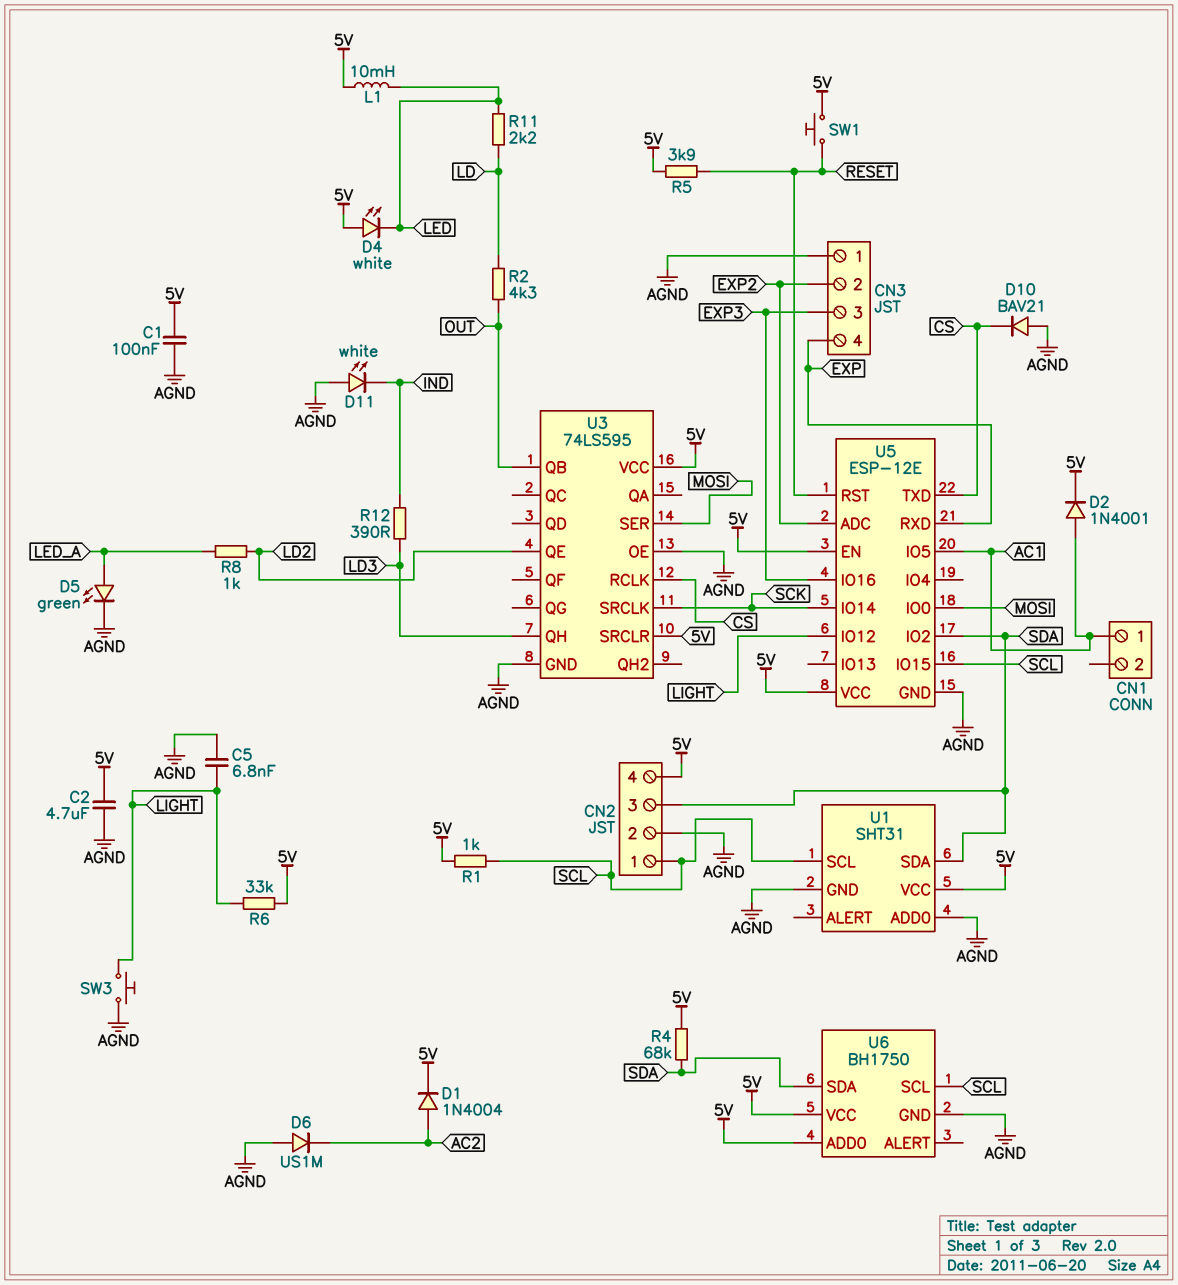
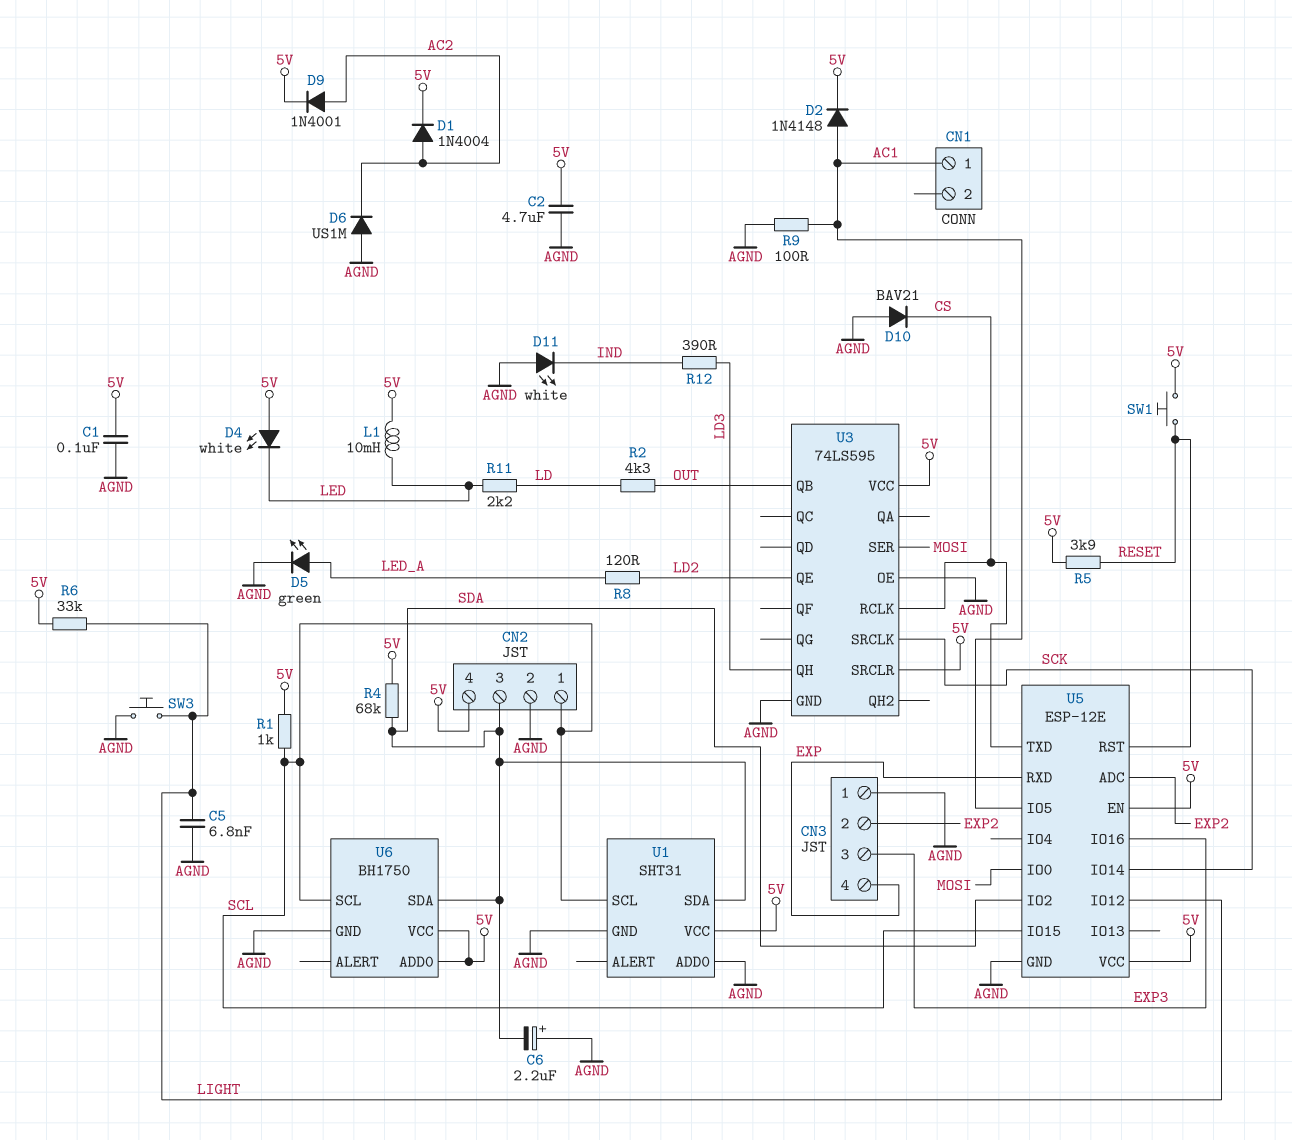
C6: none -> 2.2uF (plus AGND, minus SDA)
D2: diode 1N4001 (A AC1, K 5V) -> diode 1N4148 (A AC1, K 5V)
D9: none -> diode 1N4001 (A AC2, K 5V)
R8: 1k (LD2, LED_A) -> 120 (LD2, LED_A)
R9: none -> 100 (AC1, AGND)

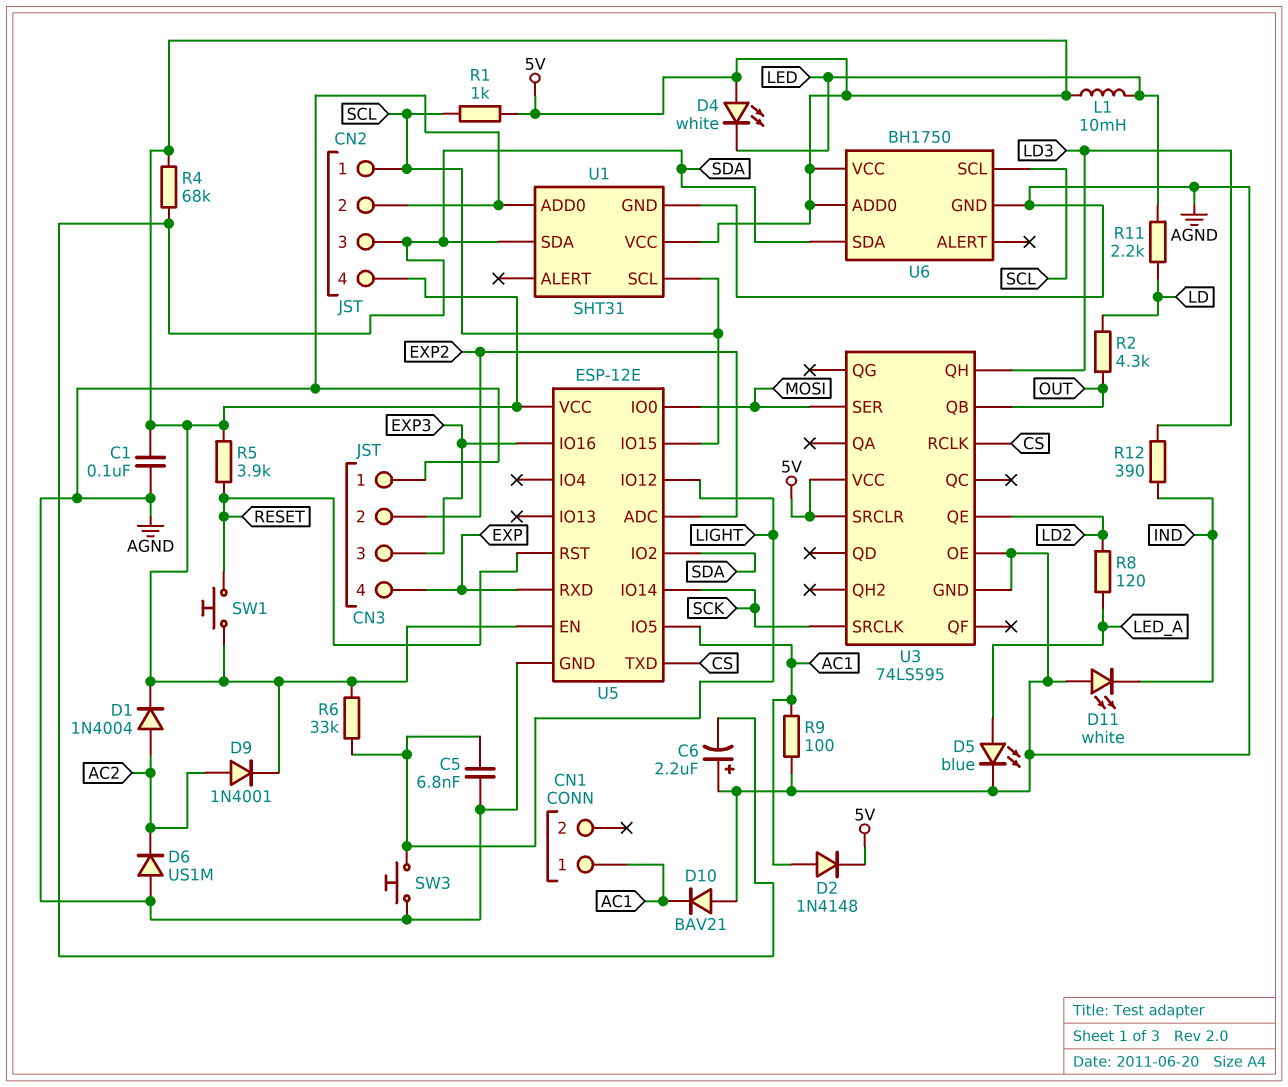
C2: 4.7uF (5V, AGND) -> none
D5: LED green (A LED_A, K AGND) -> LED blue (A LED_A, K AGND)
D10: diode BAV21 (A AGND, K CS) -> diode BAV21 (A AGND, K AC1)

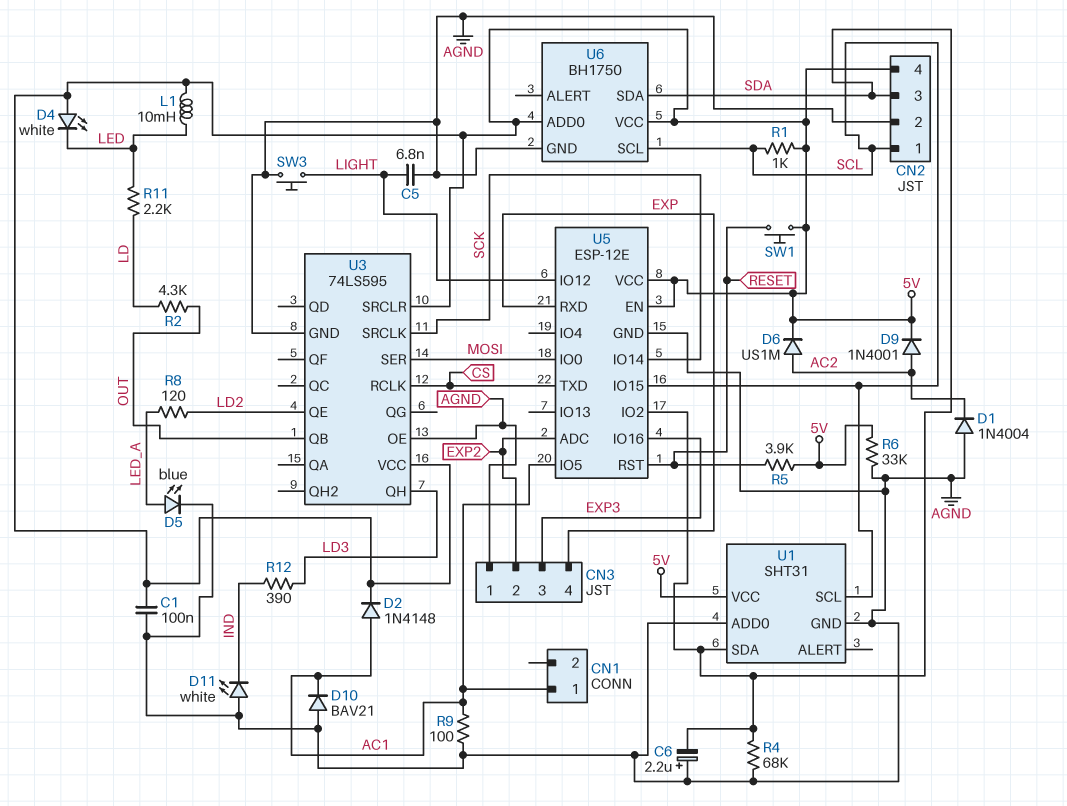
D1: diode 1N4004 (A AC2, K 5V) -> diode 1N4004 (A AGND, K AC2)
D6: diode US1M (A AGND, K AC2) -> diode US1M (A AC2, K 5V)
R4: 68k (5V, SDA) -> 68k (AGND, SDA)
R6: 33k (5V, LIGHT) -> 33k (5V, AGND)

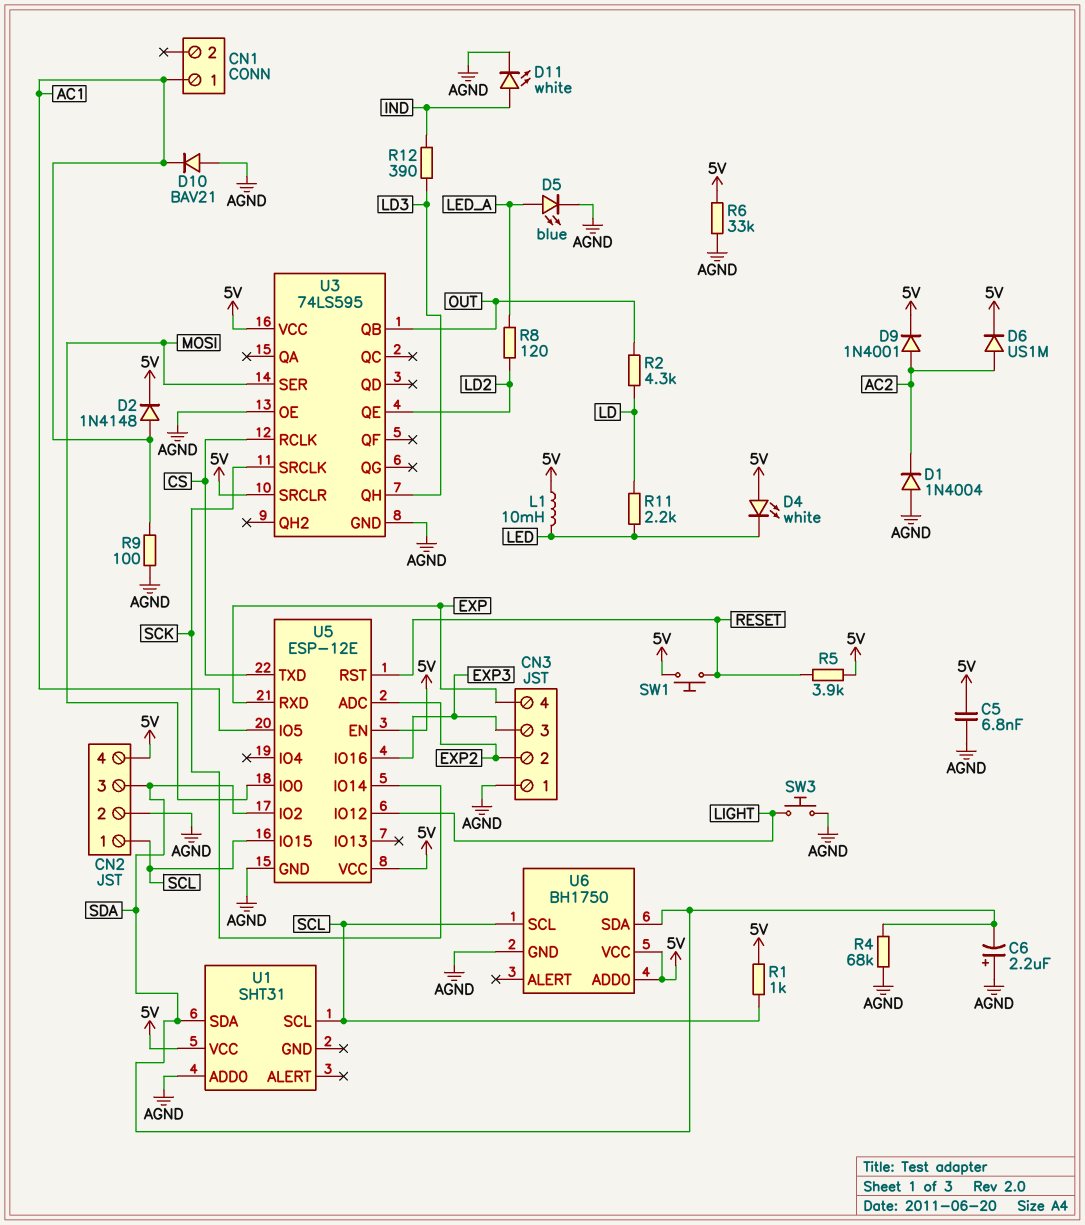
C1: 100nF (5V, AGND) -> none
C5: 6.8nF (AGND, LIGHT) -> 6.8nF (5V, AGND)
D11: LED white (A AGND, K IND) -> LED white (A IND, K AGND)
U1 pin GND: AGND -> none

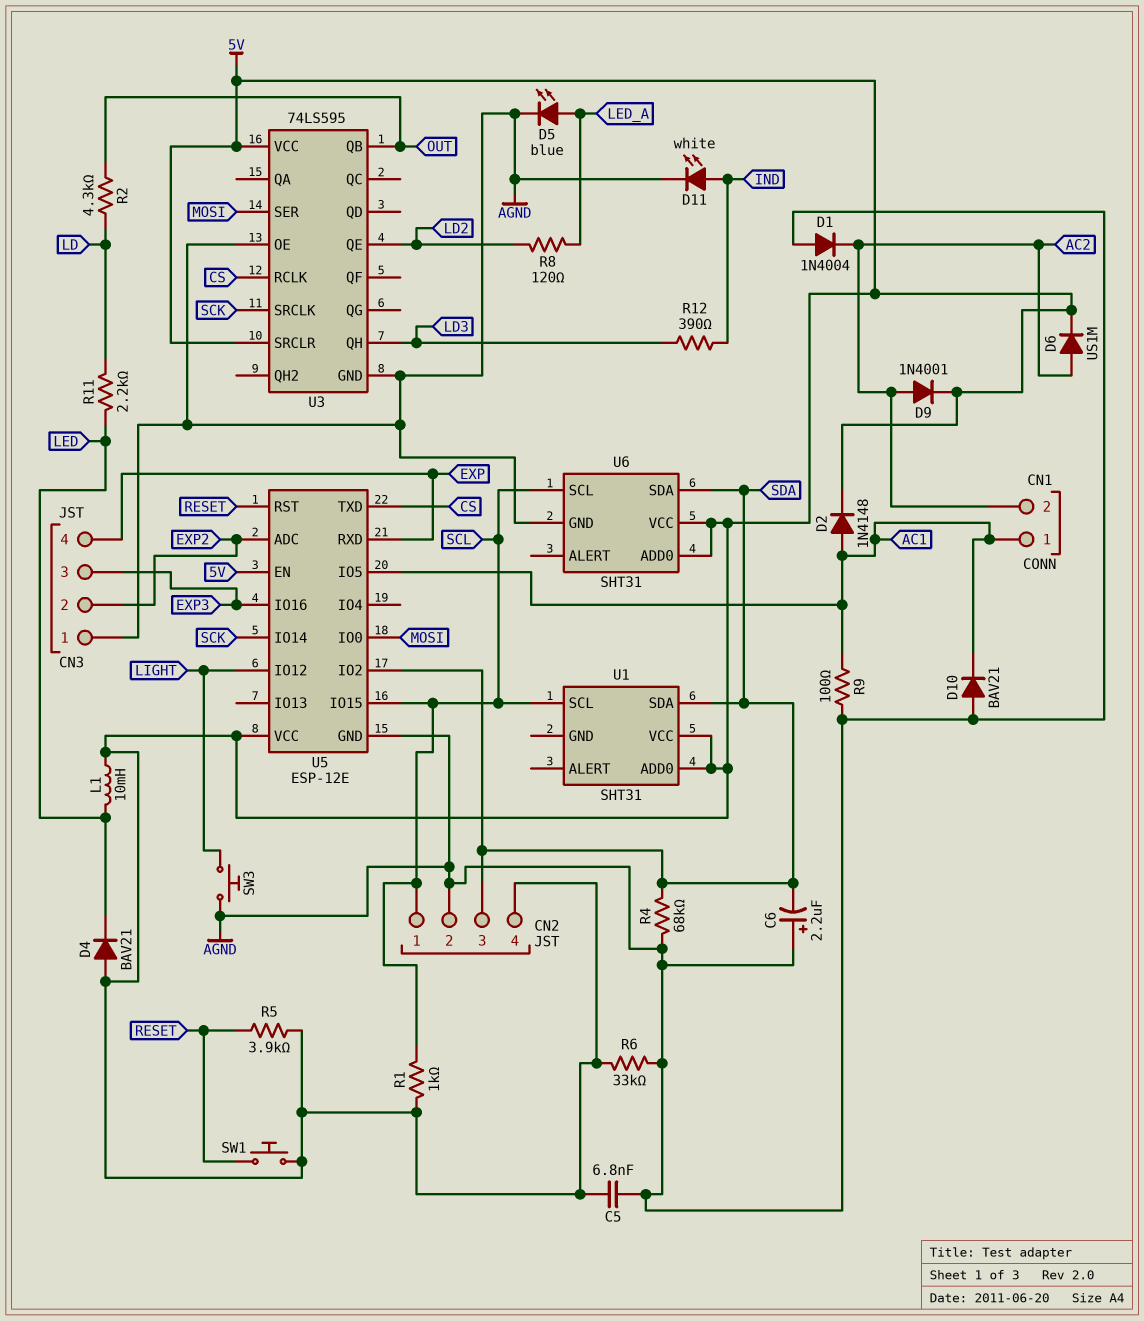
CN1 pin 2: none -> AC2
D4: LED white (A 5V, K LED) -> diode BAV21 (A 5V, K LED)
U1 pin ADD0: AGND -> 5V
U6: BH1750 -> SHT31

